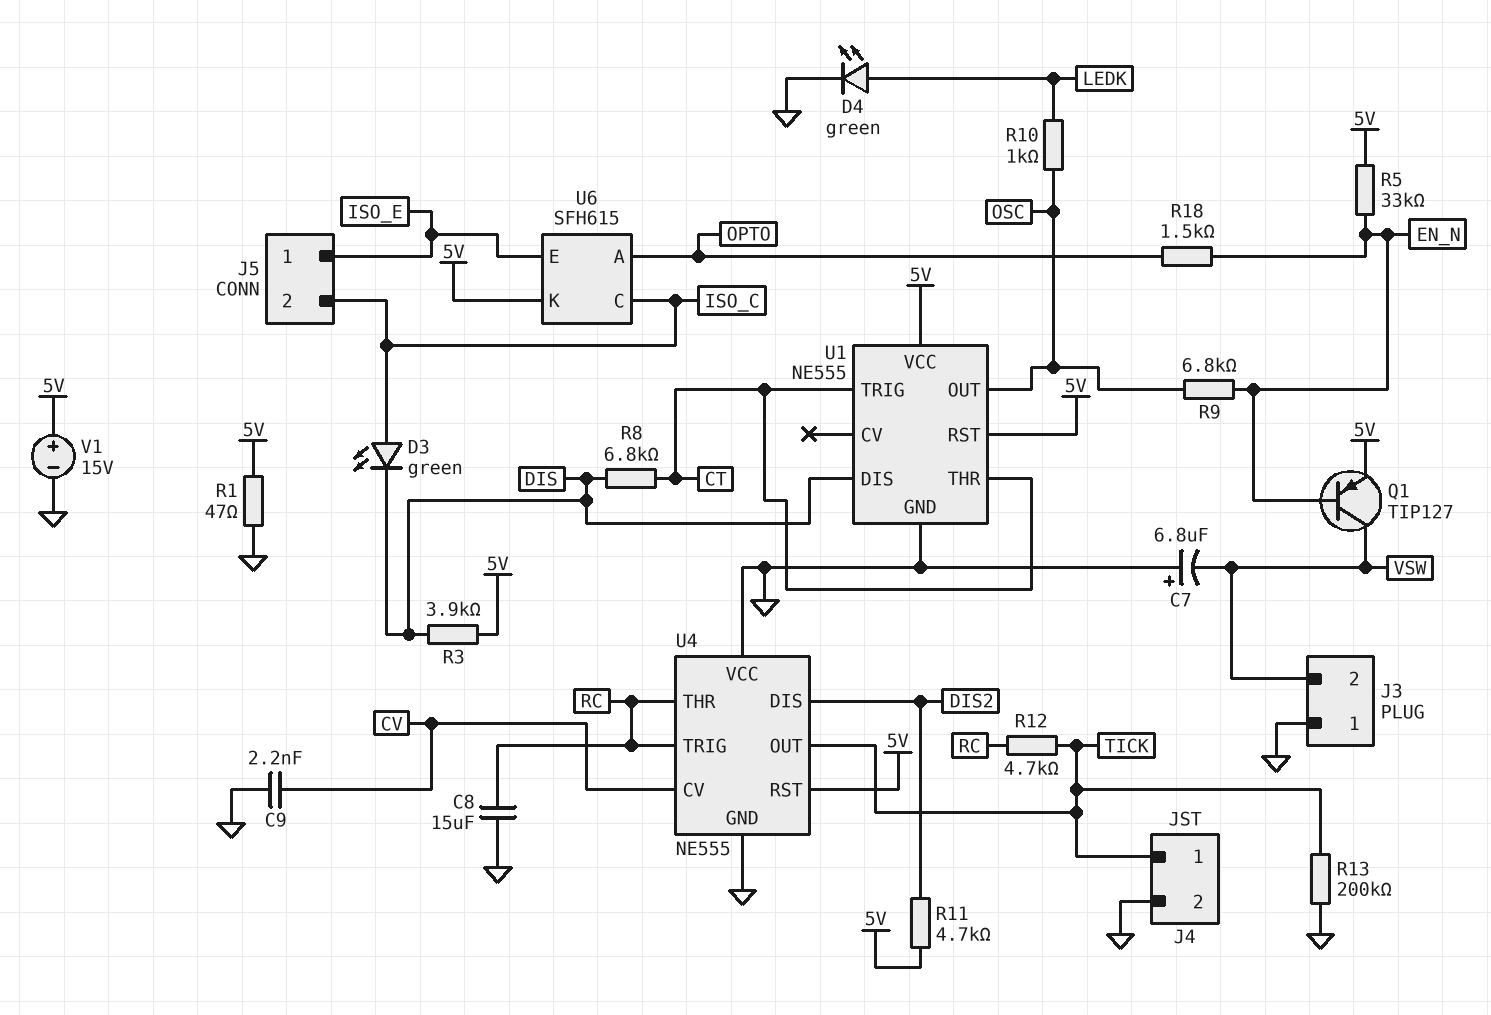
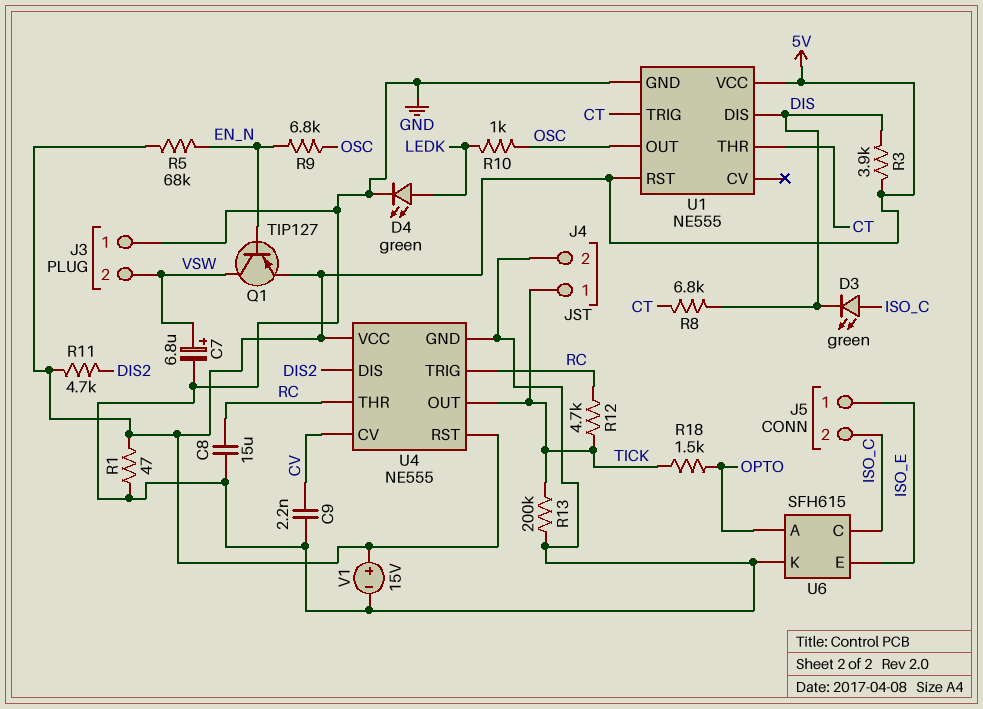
C7: 6.8uF (plus GND, minus VSW) -> 6.8uF (plus VSW, minus GND)
R5: 33k (5V, EN_N) -> 68k (5V, EN_N)
R18: 1.5k (EN_N, OPTO) -> 1.5k (OPTO, TICK)
U4 pin VCC: GND -> 5V
U6 pin K: 5V -> GND

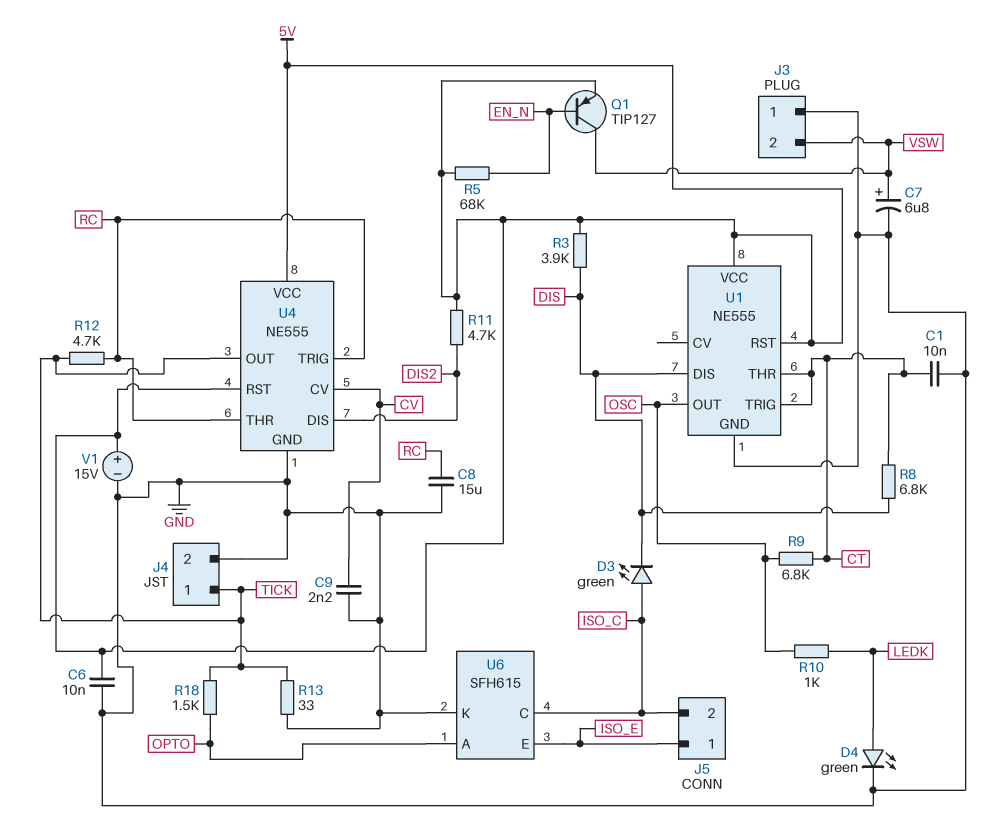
C1: none -> 10nF (CT, GND)
C6: none -> 10nF (5V, GND)
R1: 47 (5V, GND) -> none
R9: 6.8k (EN_N, OSC) -> 6.8k (CT, OSC)
R13: 200k (GND, TICK) -> 33 (GND, TICK)

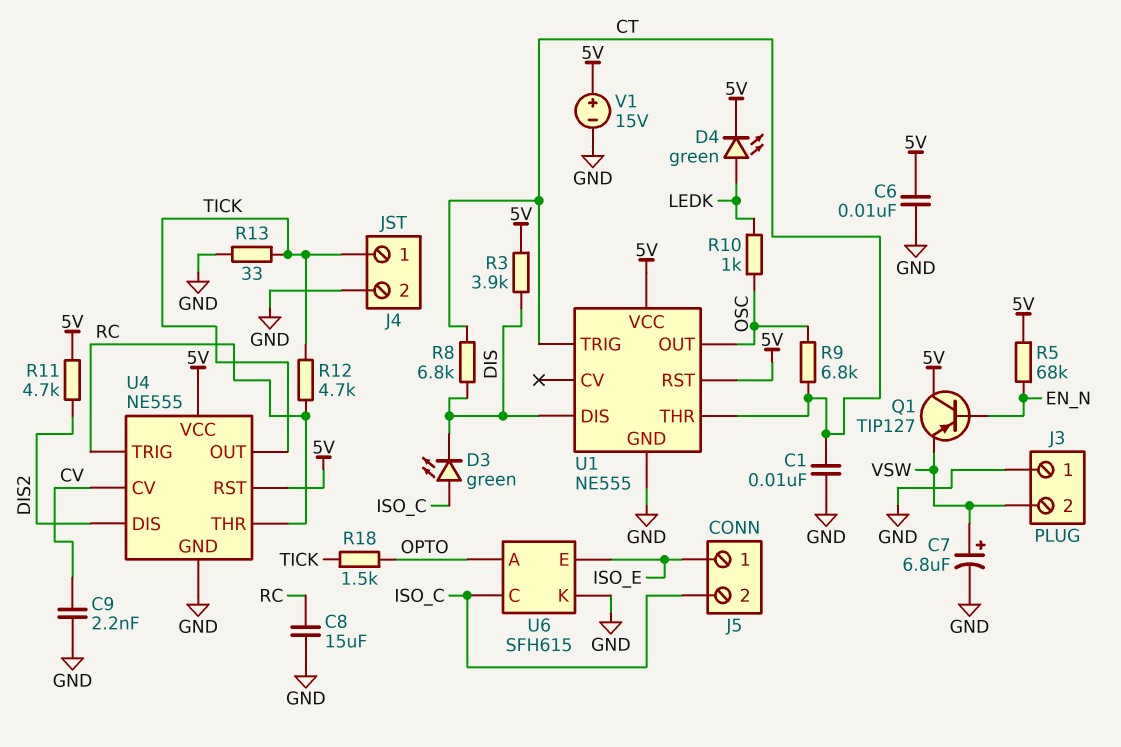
D4: LED green (A LEDK, K GND) -> LED green (A LEDK, K 5V)
Q1: PNP TIP127 (B EN_N, C VSW, E 5V) -> PNP TIP127 (B EN_N, C 5V, E VSW)

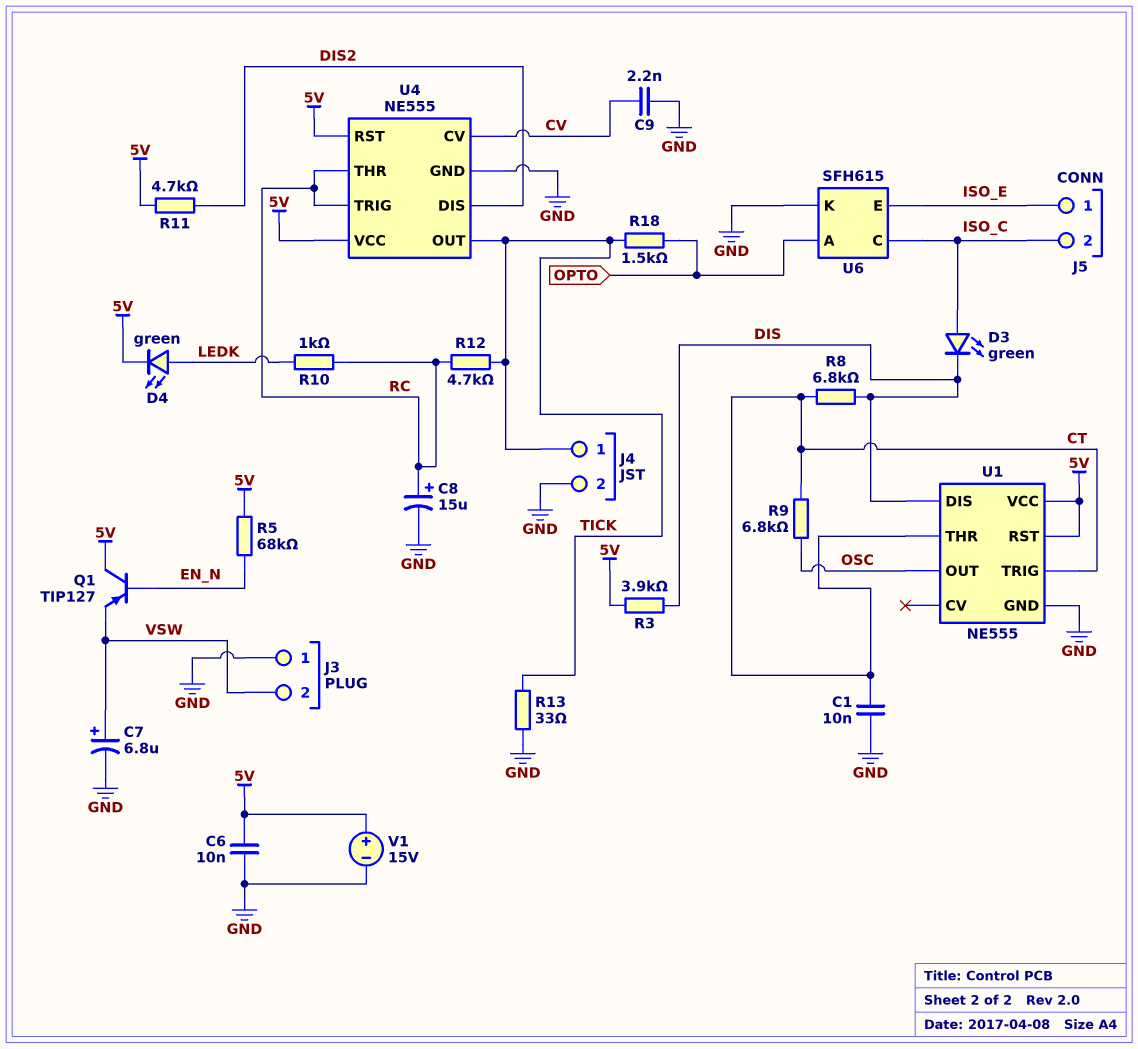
C8: 15uF (GND, RC) -> 15uF (plus RC, minus GND)
R10: 1k (LEDK, OSC) -> 1k (LEDK, RC)

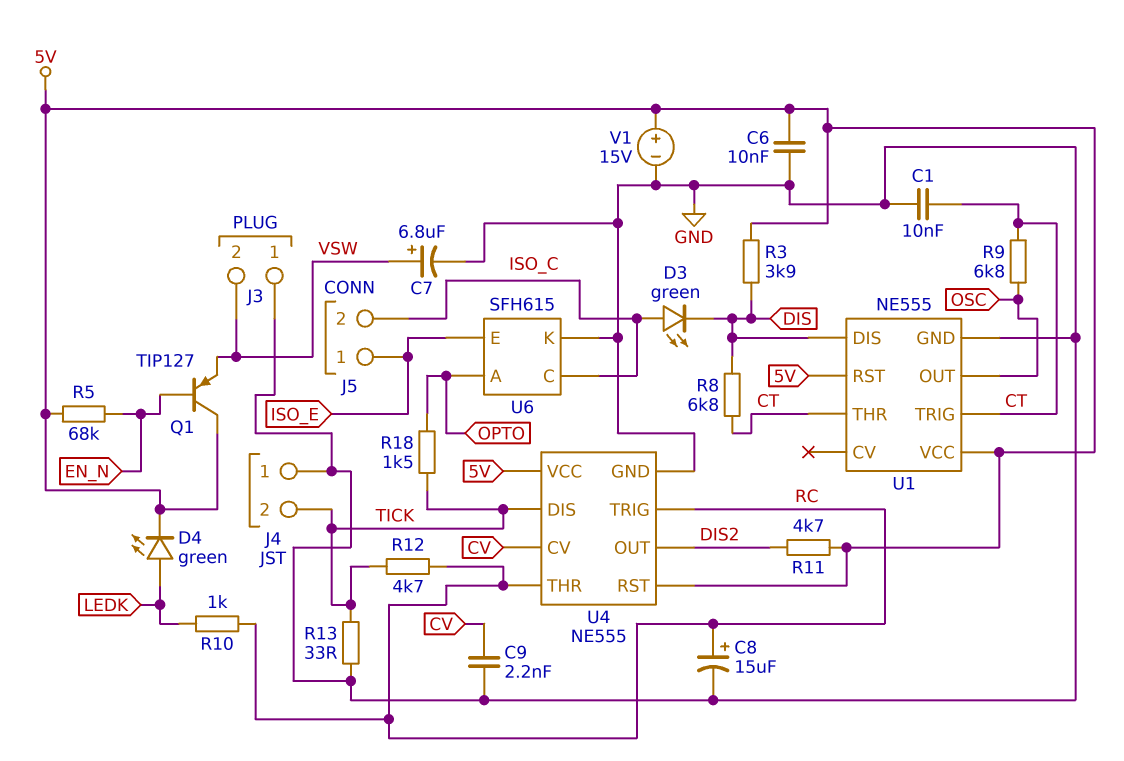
J4 pin 1: TICK -> GND
J4 pin 2: GND -> TICK
U4 pin DIS: DIS2 -> TICK
U4 pin OUT: TICK -> DIS2

